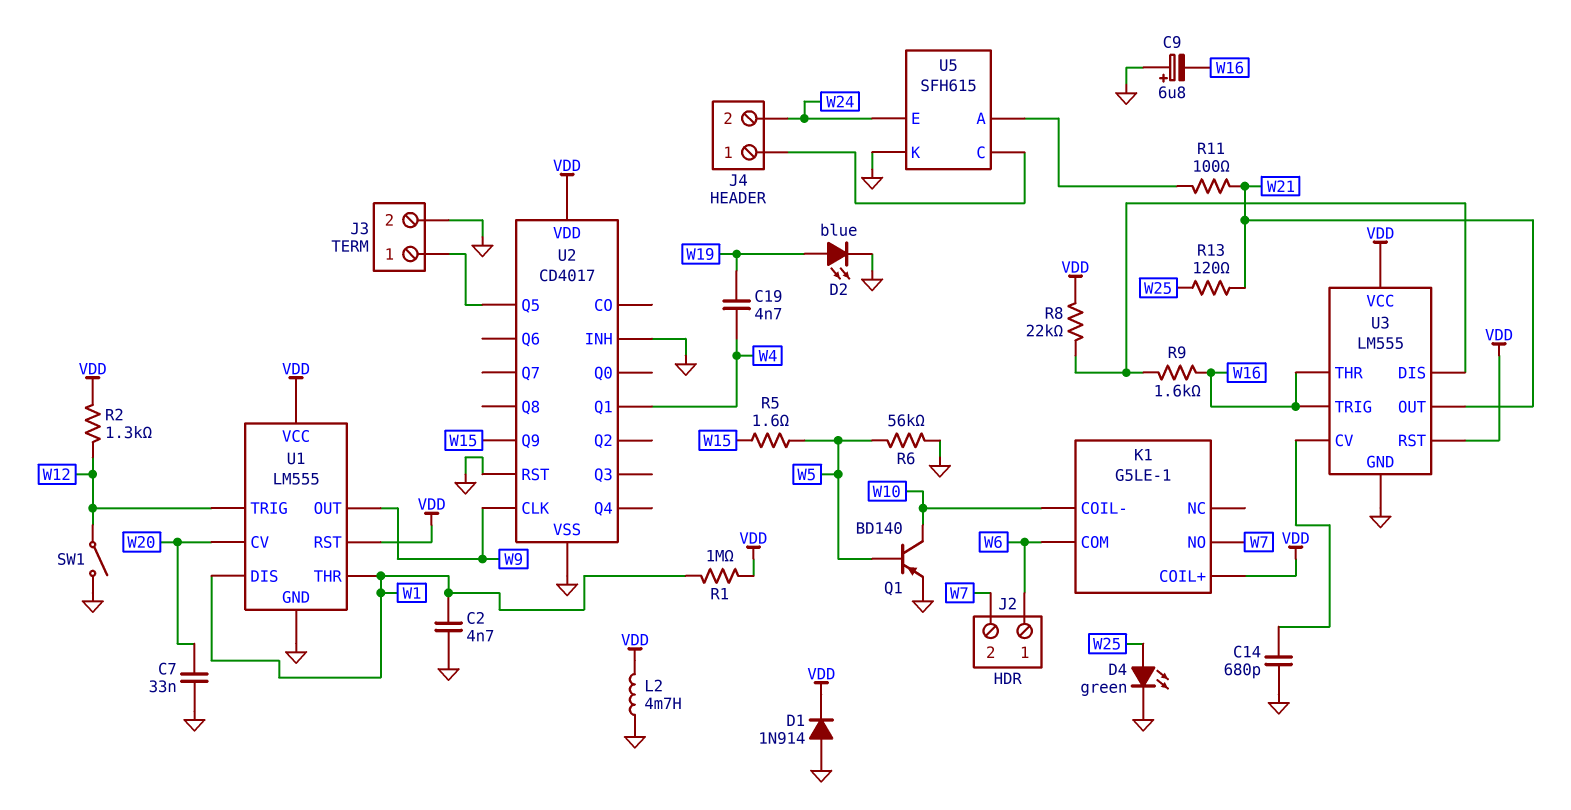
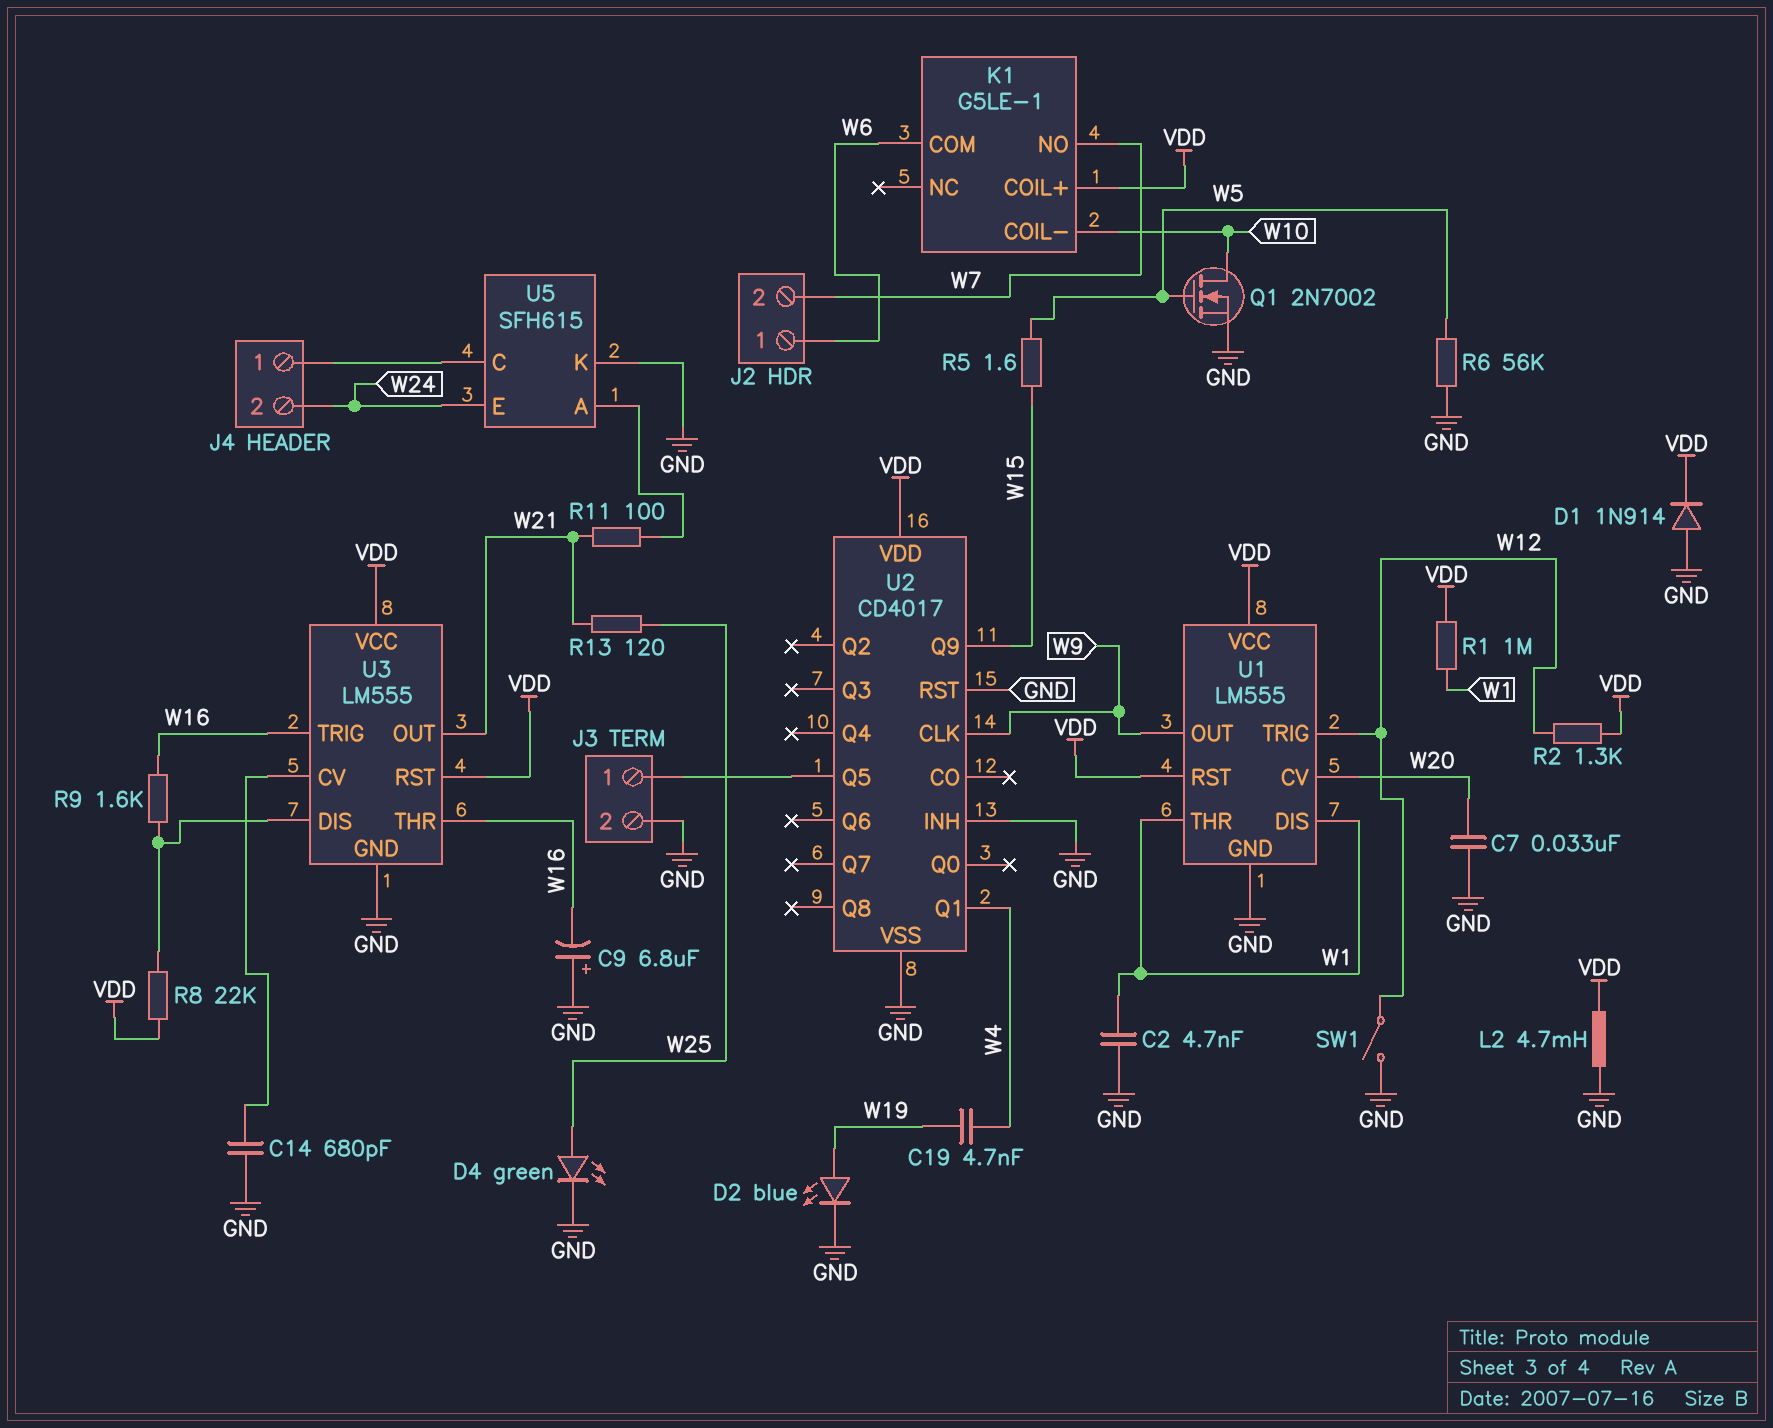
Q1: PNP BD140 (B W5, C W10, E GND) -> NMOS 2N7002 (G W5, D W10, S GND)

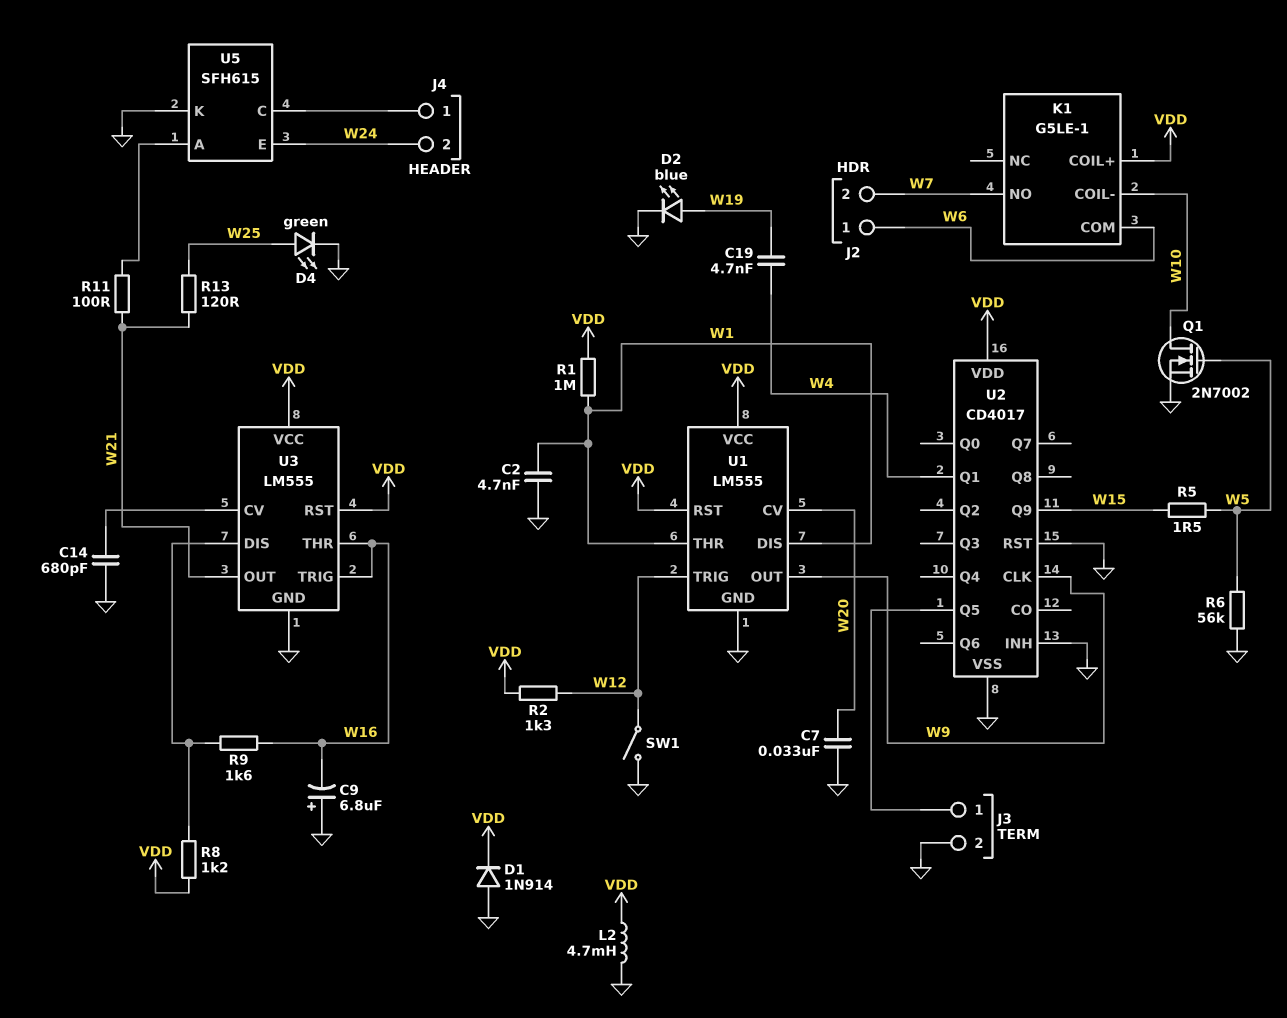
R5: 1.6 (W5, W15) -> 1.5 (W5, W15)
R8: 22k (U3/DIS, VDD) -> 1.2k (U3/DIS, VDD)

